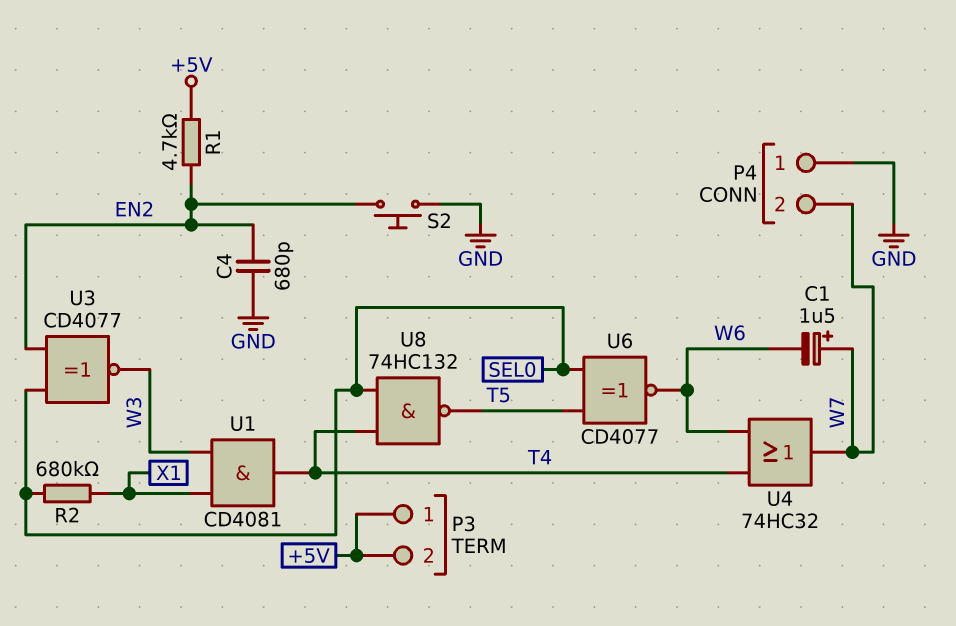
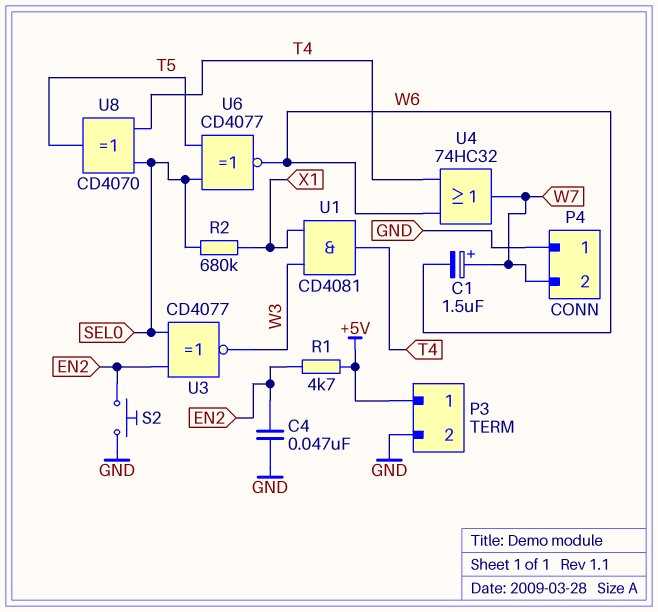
C4: 680pF (EN2, GND) -> 47nF (EN2, GND)
P3 pin 2: +5V -> GND
U8: NAND 74HC132 (in SEL0, in T4, out T5) -> XOR CD4070 (in SEL0, in T4, out T5)

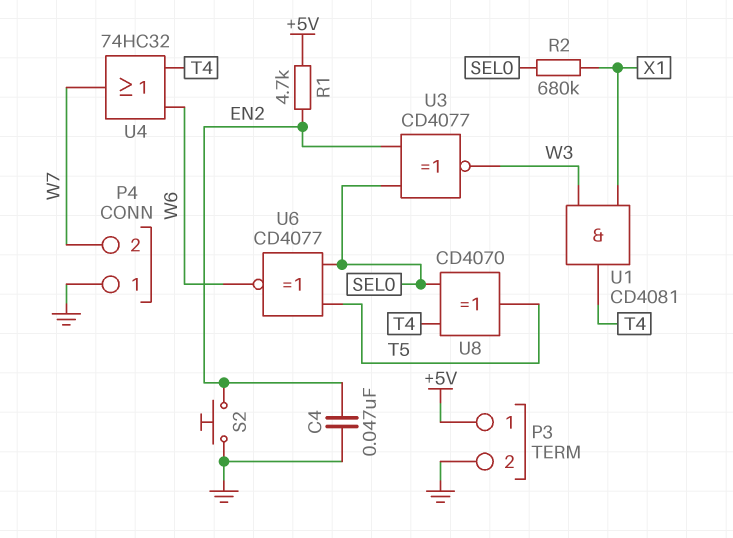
C1: 1.5uF (plus W7, minus W6) -> none

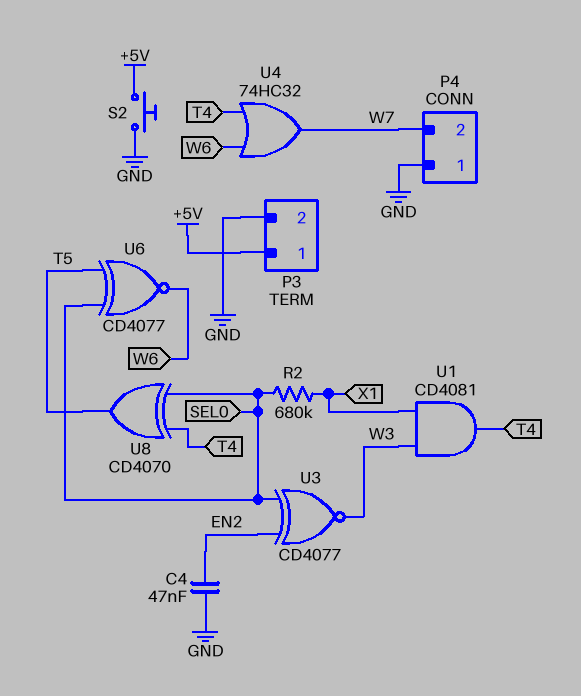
R1: 4.7k (+5V, EN2) -> none
S2: button (EN2, GND) -> button (+5V, GND)

